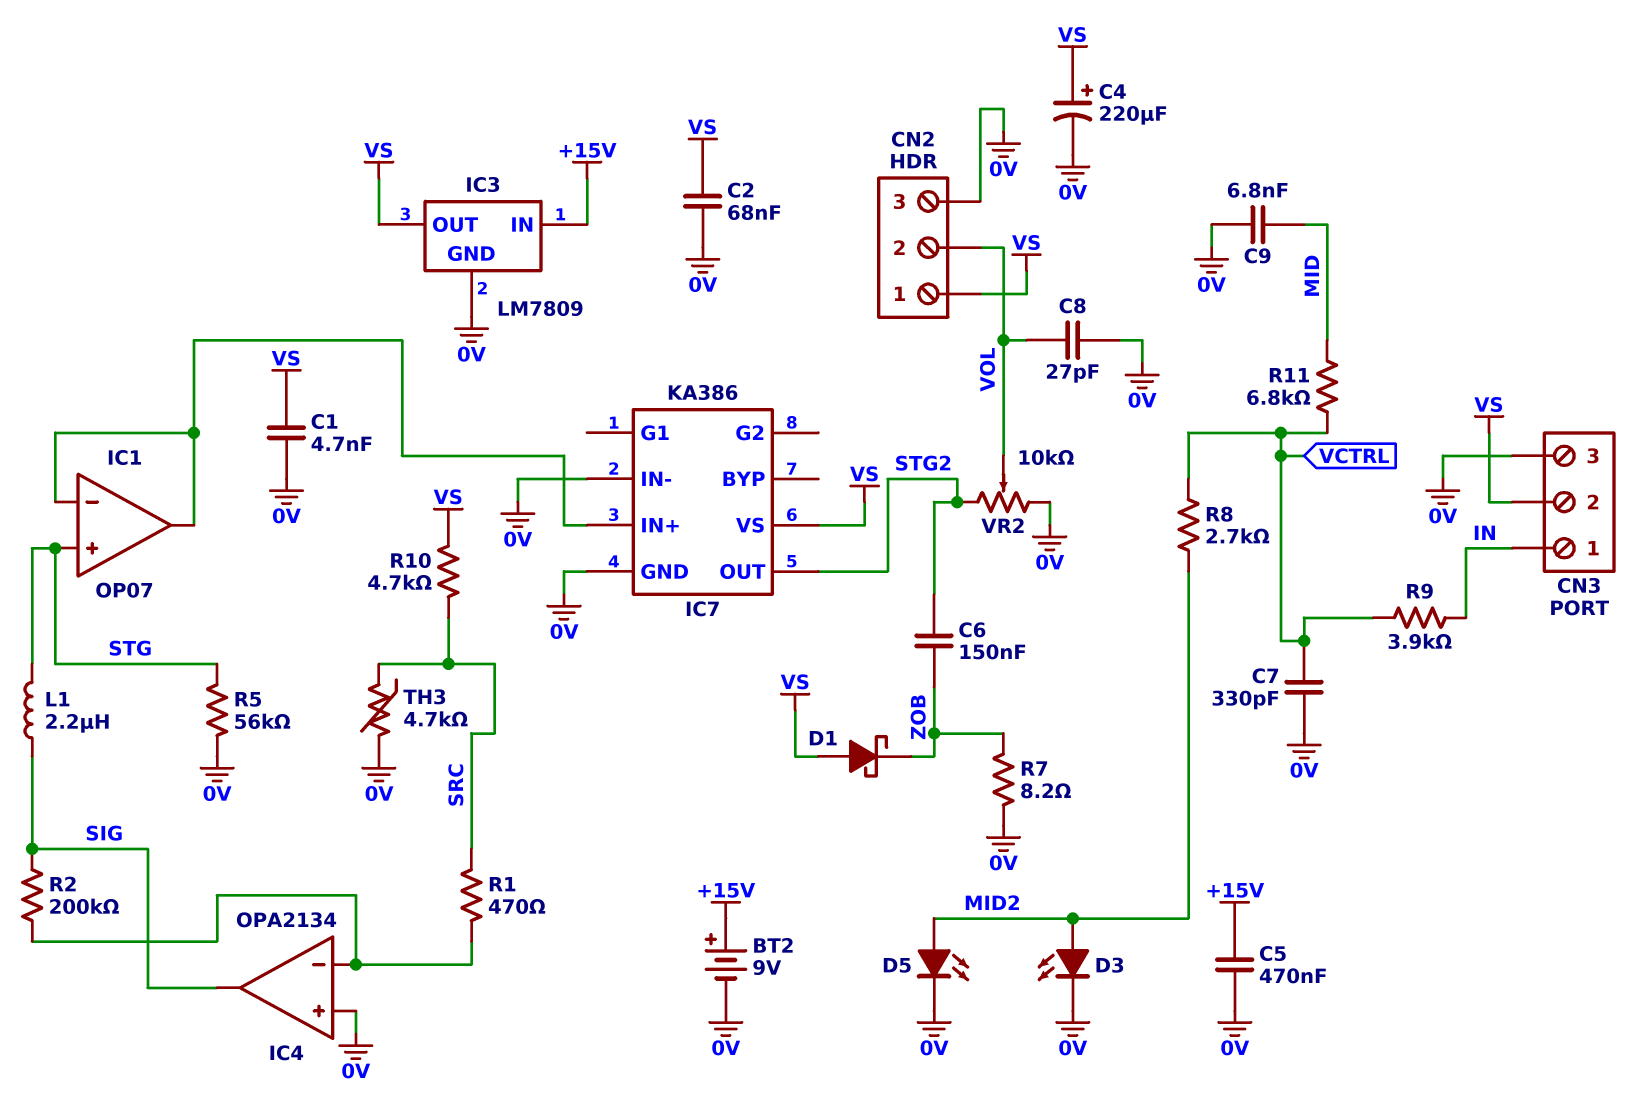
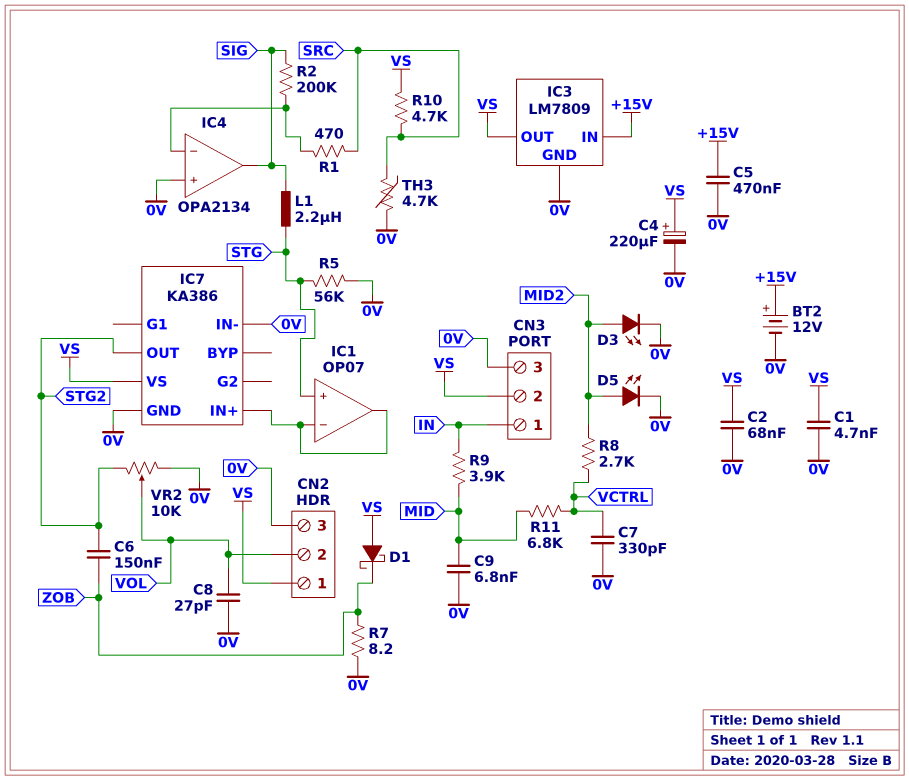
BT2: 9V (plus +15V, minus 0V) -> 12V (plus +15V, minus 0V)
R9: 3.9k (IN, VCTRL) -> 3.9k (IN, MID)

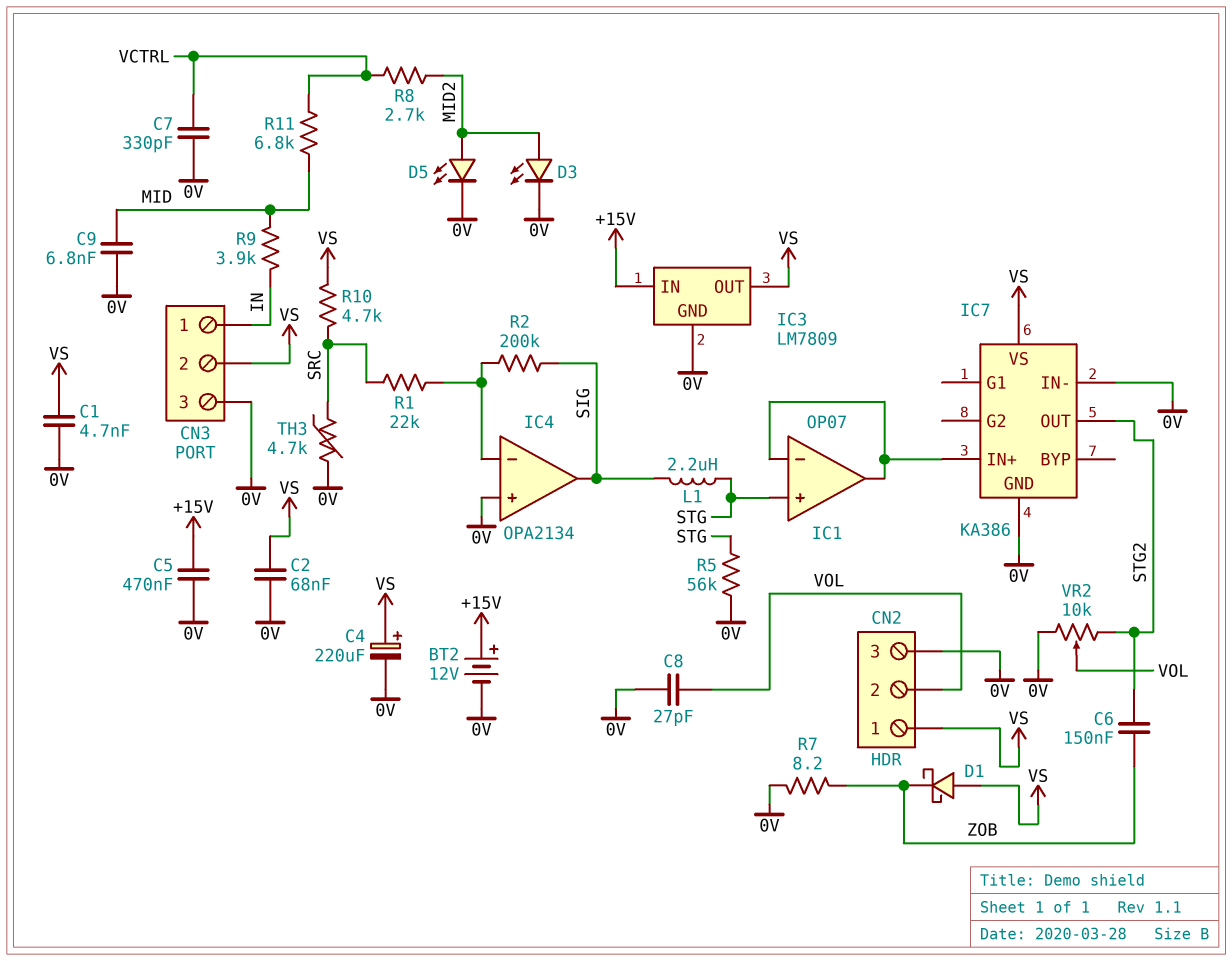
R1: 470 (IC4/in-, SRC) -> 22k (IC4/in-, SRC)

